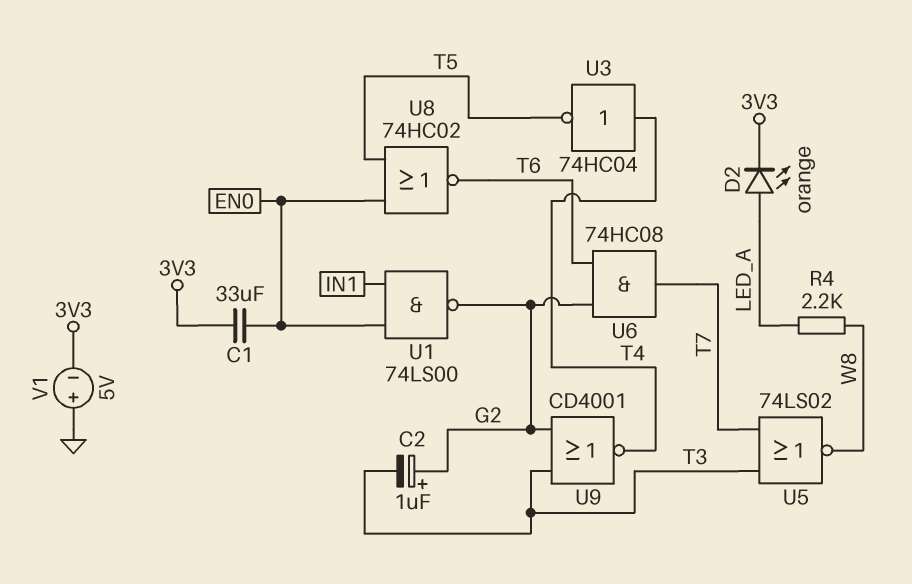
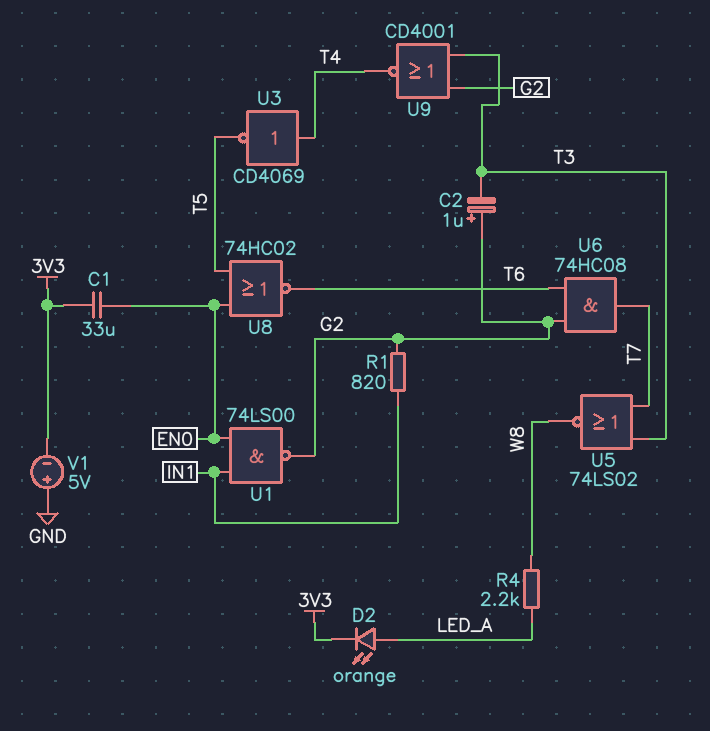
R1: none -> 820 (G2, IN1)
U3: NOT 74HC04 (in T4, out T5) -> NOT CD4069 (in T4, out T5)

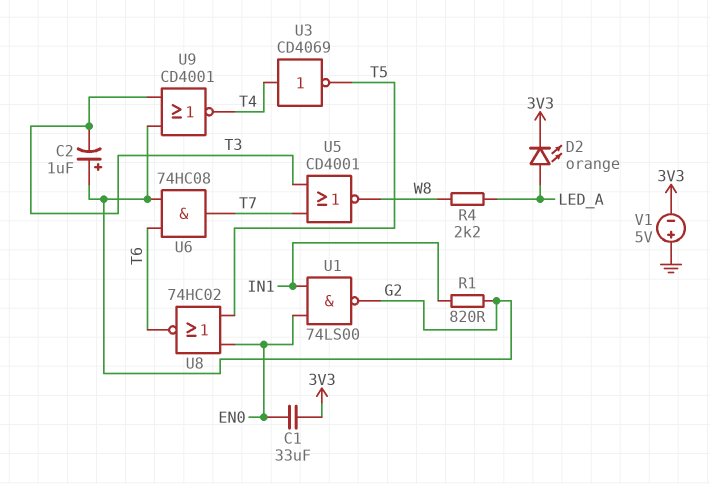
U5: NOR 74LS02 (in T3, in T7, out W8) -> NOR CD4001 (in T3, in T7, out W8)

